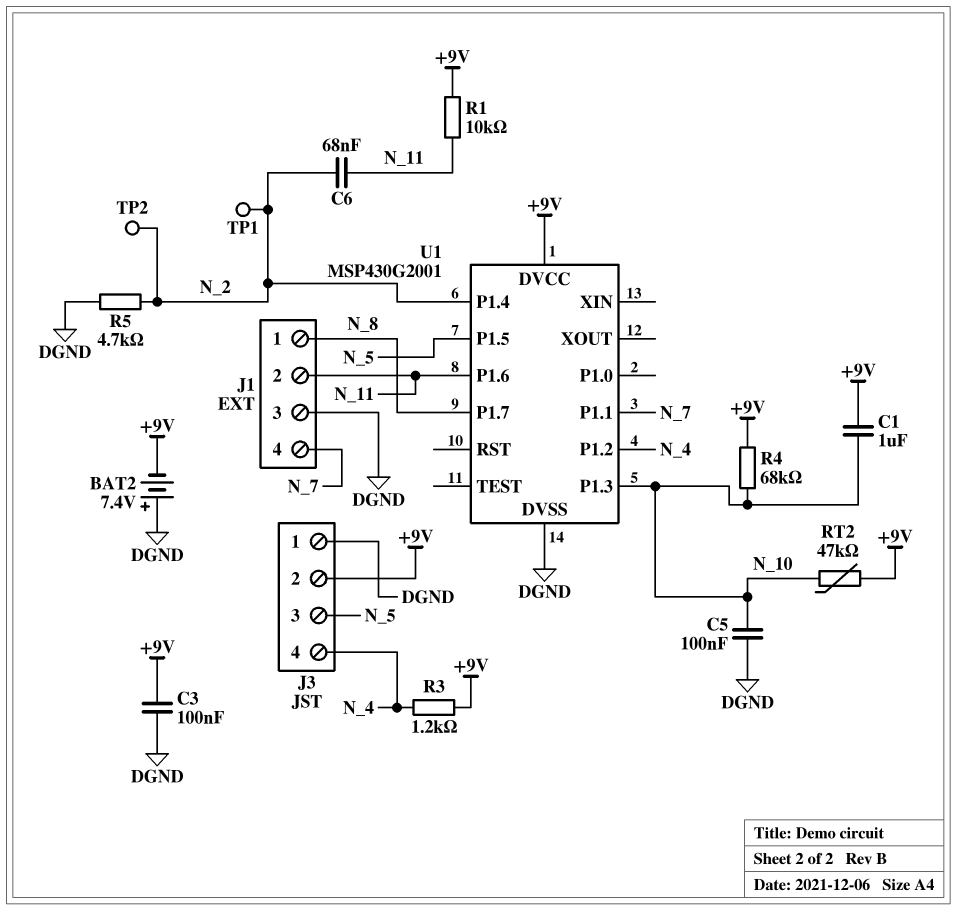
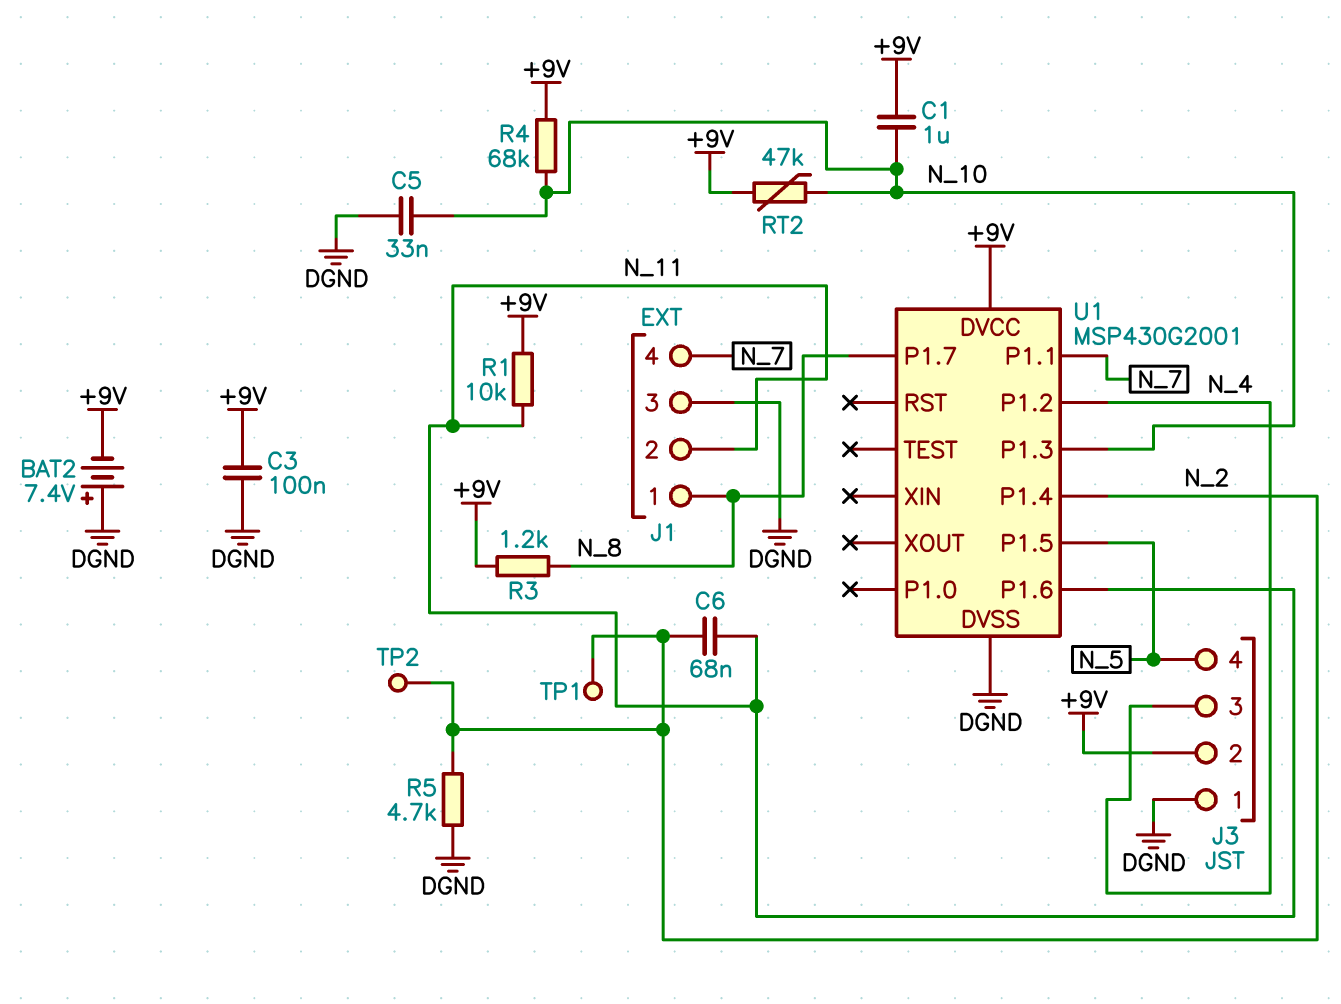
C5: 100nF (DGND, N_10) -> 33nF (DGND, N_10)
J3 pin 3: N_5 -> N_4
J3 pin 4: N_4 -> N_5
R3: 1.2k (+9V, N_4) -> 1.2k (+9V, N_8)

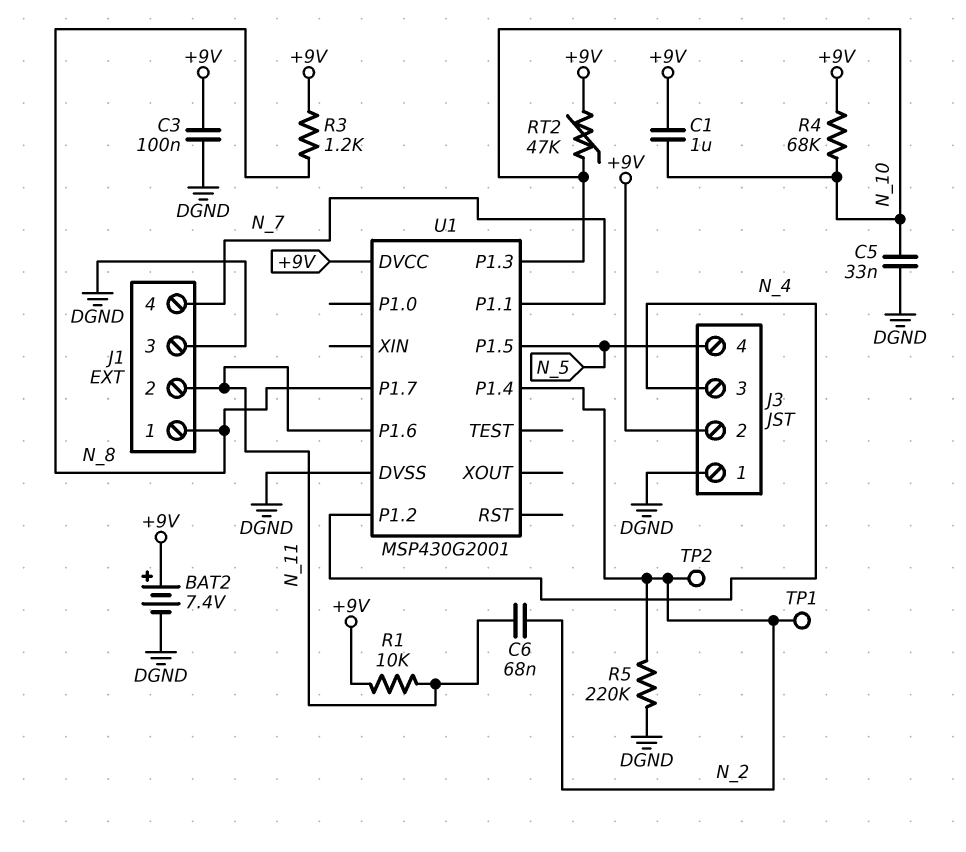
BAT2: 7.4V (plus DGND, minus +9V) -> 7.4V (plus +9V, minus DGND)
R5: 4.7k (DGND, N_2) -> 220k (DGND, N_2)

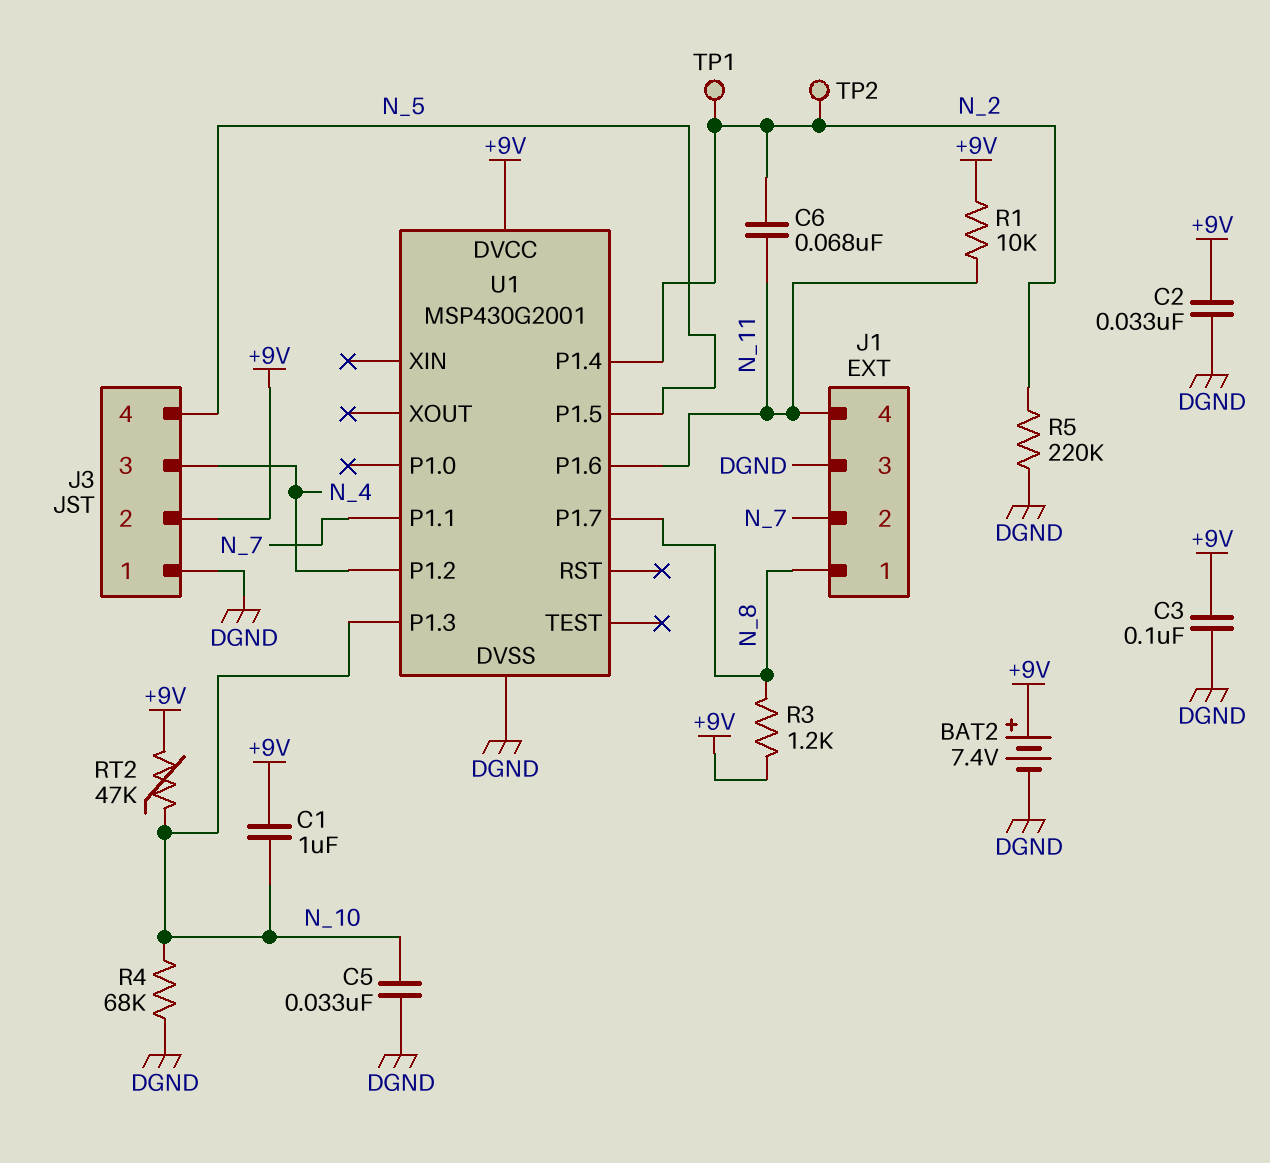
C2: none -> 33nF (+9V, DGND)
J1 pin 2: N_11 -> N_7
J1 pin 4: N_7 -> N_11
R4: 68k (+9V, N_10) -> 68k (DGND, N_10)

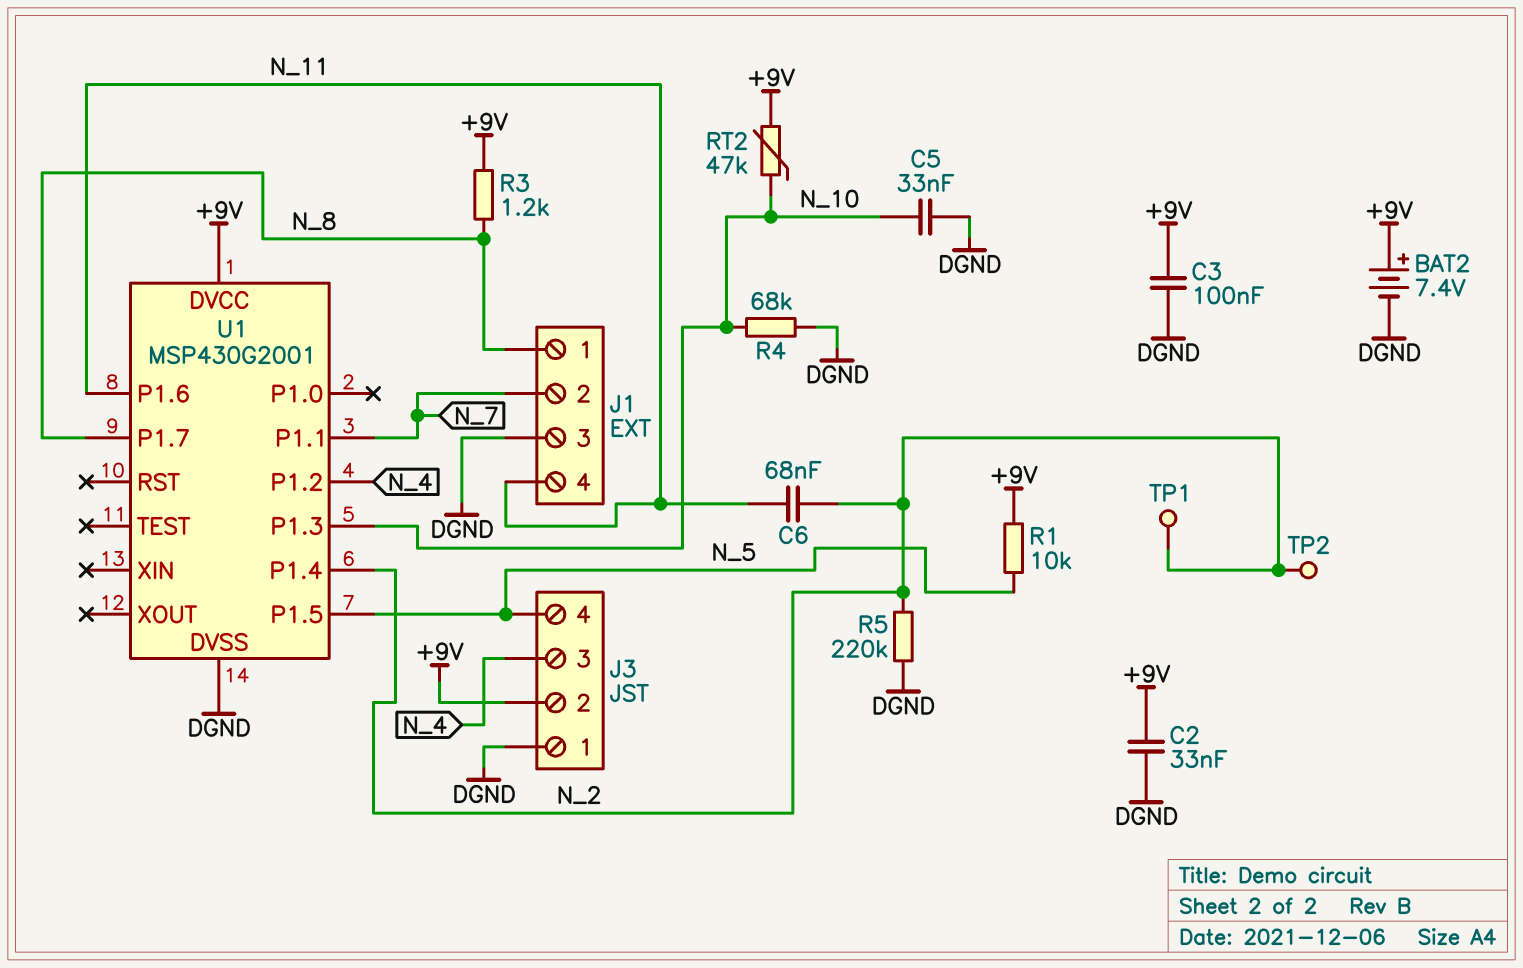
C1: 1uF (+9V, N_10) -> none
R1: 10k (+9V, N_11) -> 10k (+9V, N_5)

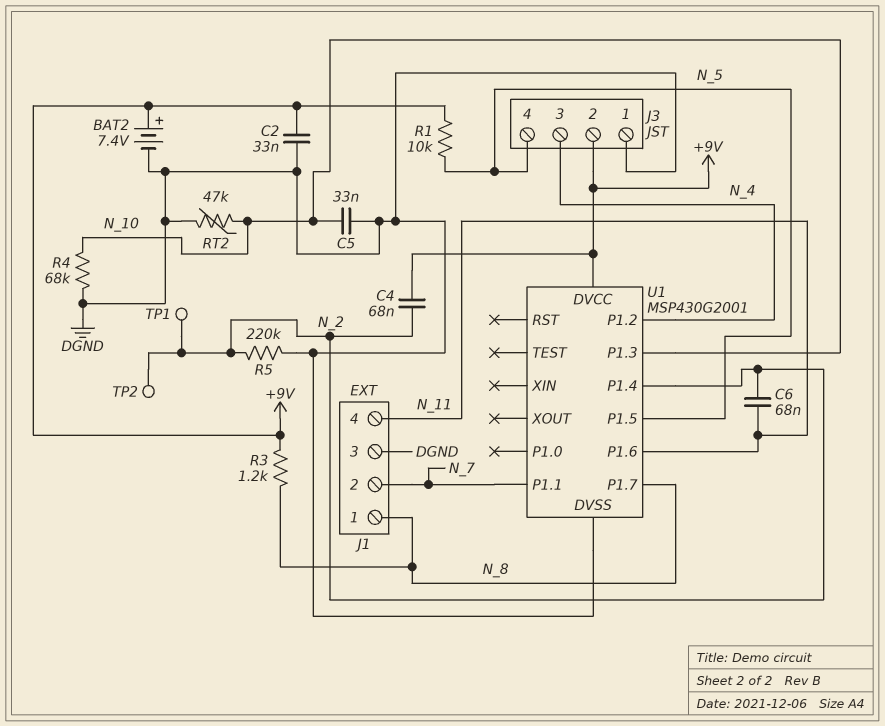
C3: 100nF (+9V, DGND) -> none
C4: none -> 68nF (+9V, N_2)
RT2: 47k (+9V, N_10) -> 47k (DGND, N_10)

